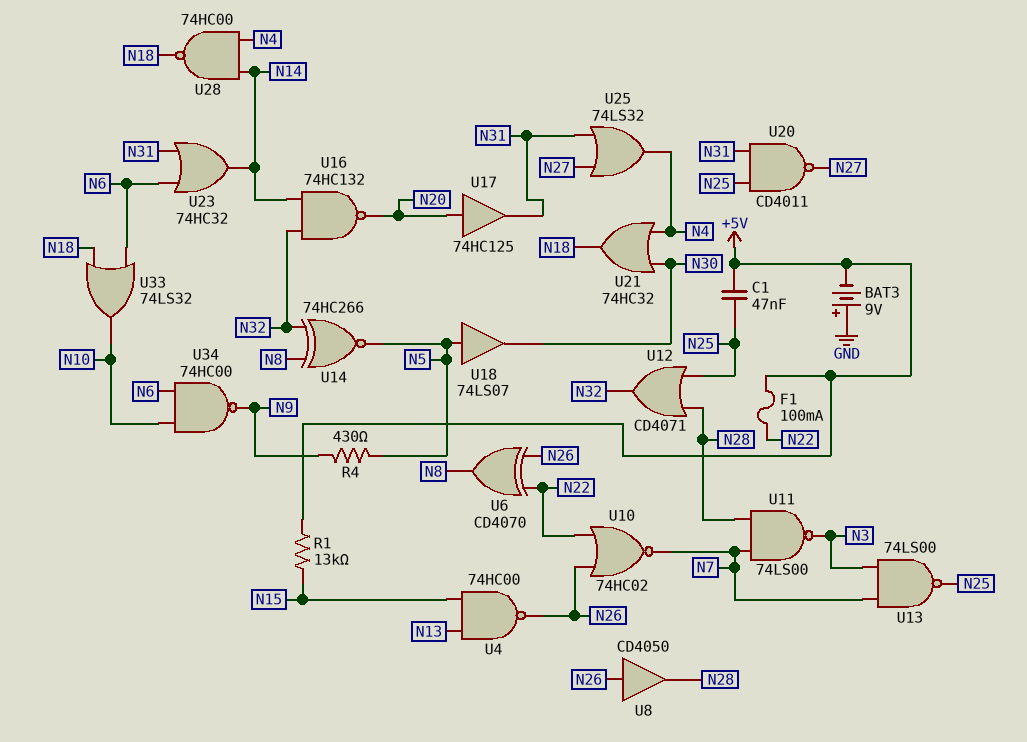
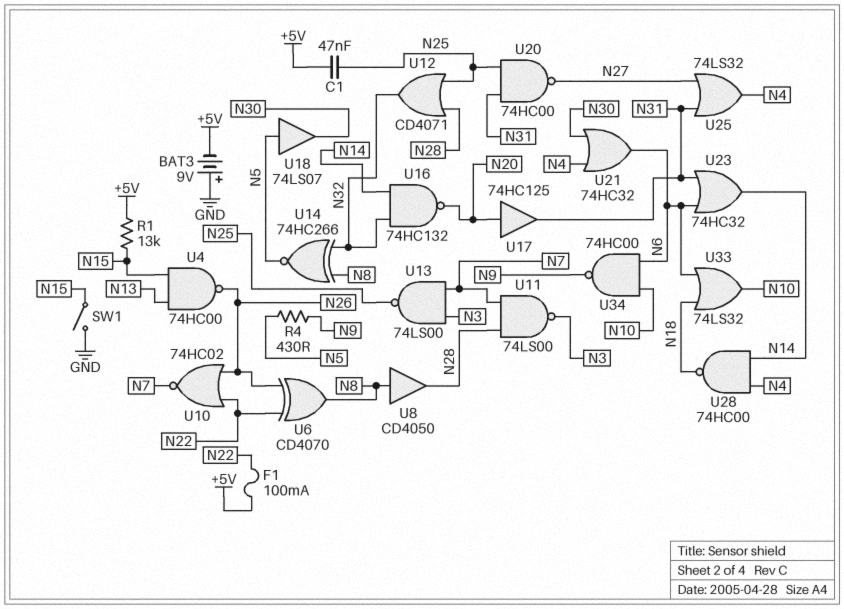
SW1: none -> switch (GND, N15)
U8: buffer CD4050 (in N26, out N28) -> buffer CD4050 (in N8, out N28)
U20: NAND CD4011 (in N25, in N31, out N27) -> NAND 74HC00 (in N25, in N31, out N27)
U21: OR 74HC32 (in N4, in N30, out N18) -> OR 74HC32 (in N4, in N30, out N6)

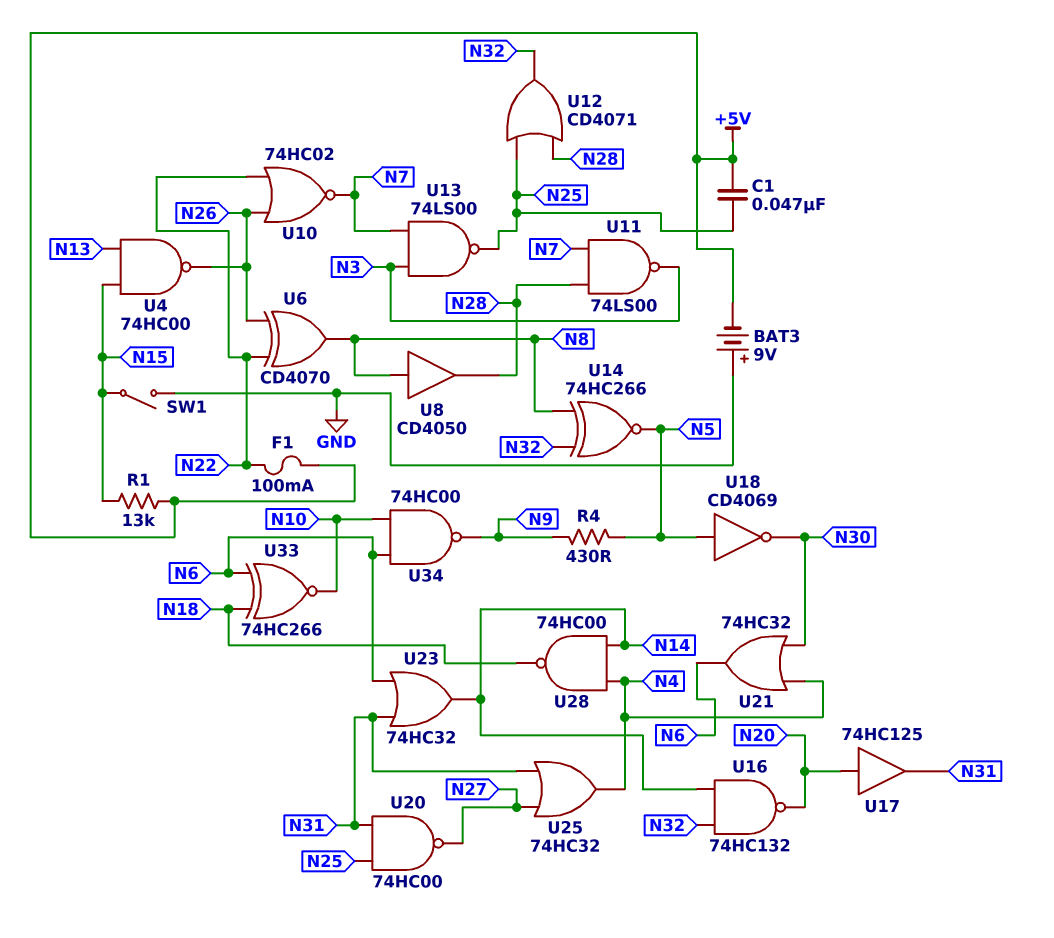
U18: buffer 74LS07 (in N5, out N30) -> NOT CD4069 (in N5, out N30)
U25: OR 74LS32 (in N27, in N31, out N4) -> OR 74HC32 (in N27, in N31, out N4)
U33: OR 74LS32 (in N6, in N18, out N10) -> XNOR 74HC266 (in N6, in N18, out N10)

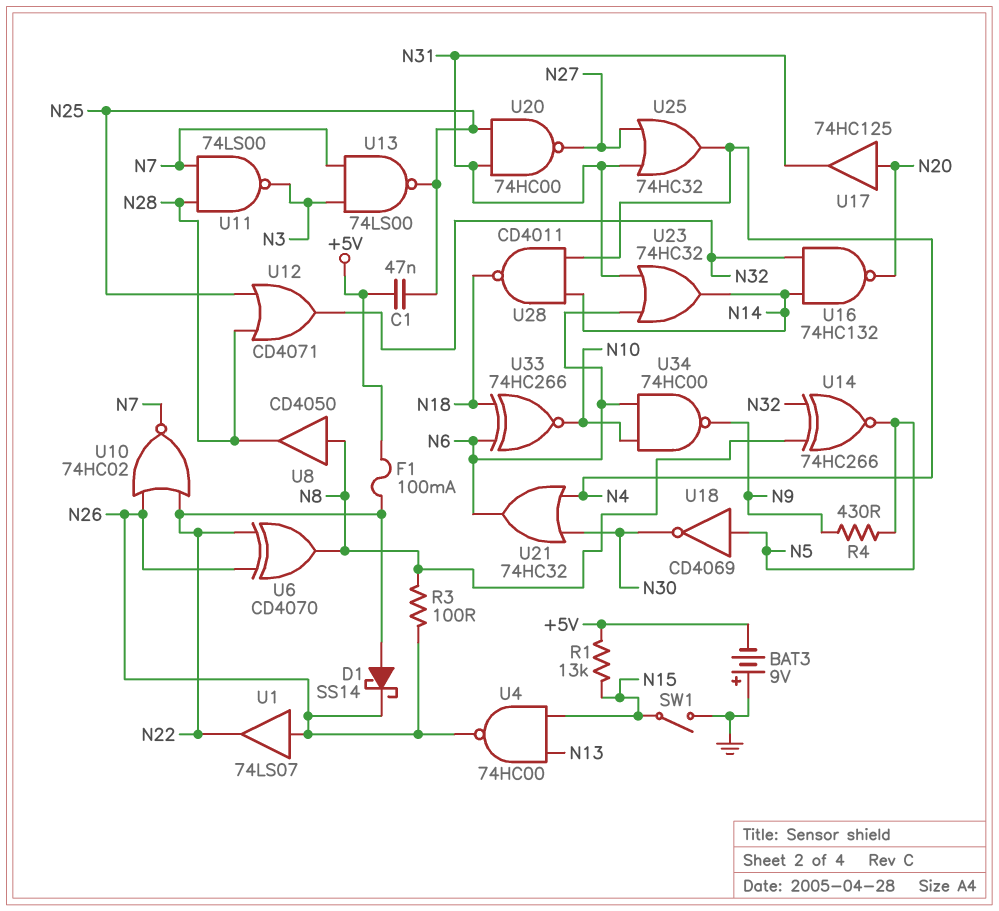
D1: none -> schottky SS14 (A N22, K N26)
R3: none -> 100 (N8, N26)
U1: none -> buffer 74LS07 (in N26, out N22)
U28: NAND 74HC00 (in N4, in N14, out N18) -> NAND CD4011 (in N4, in N14, out N18)

